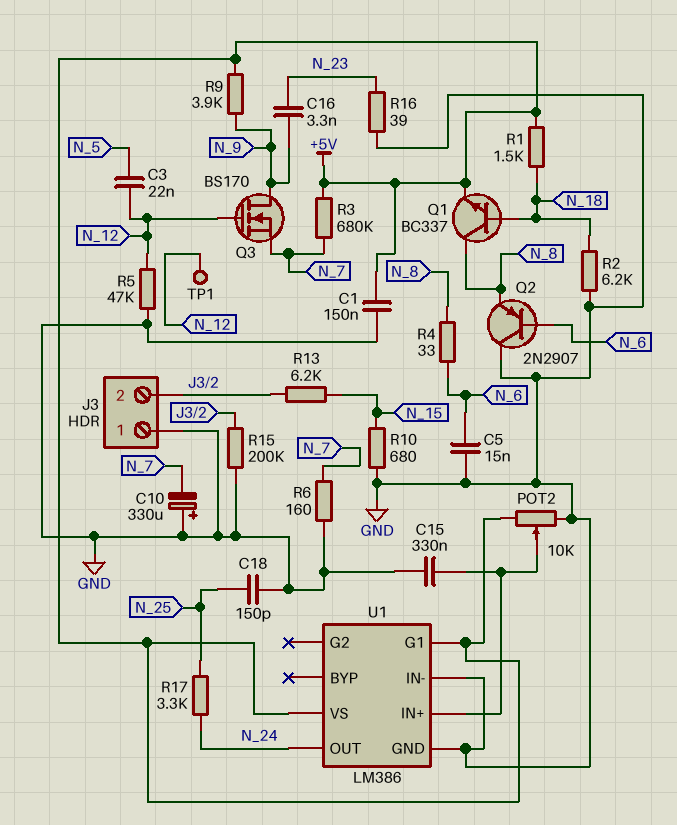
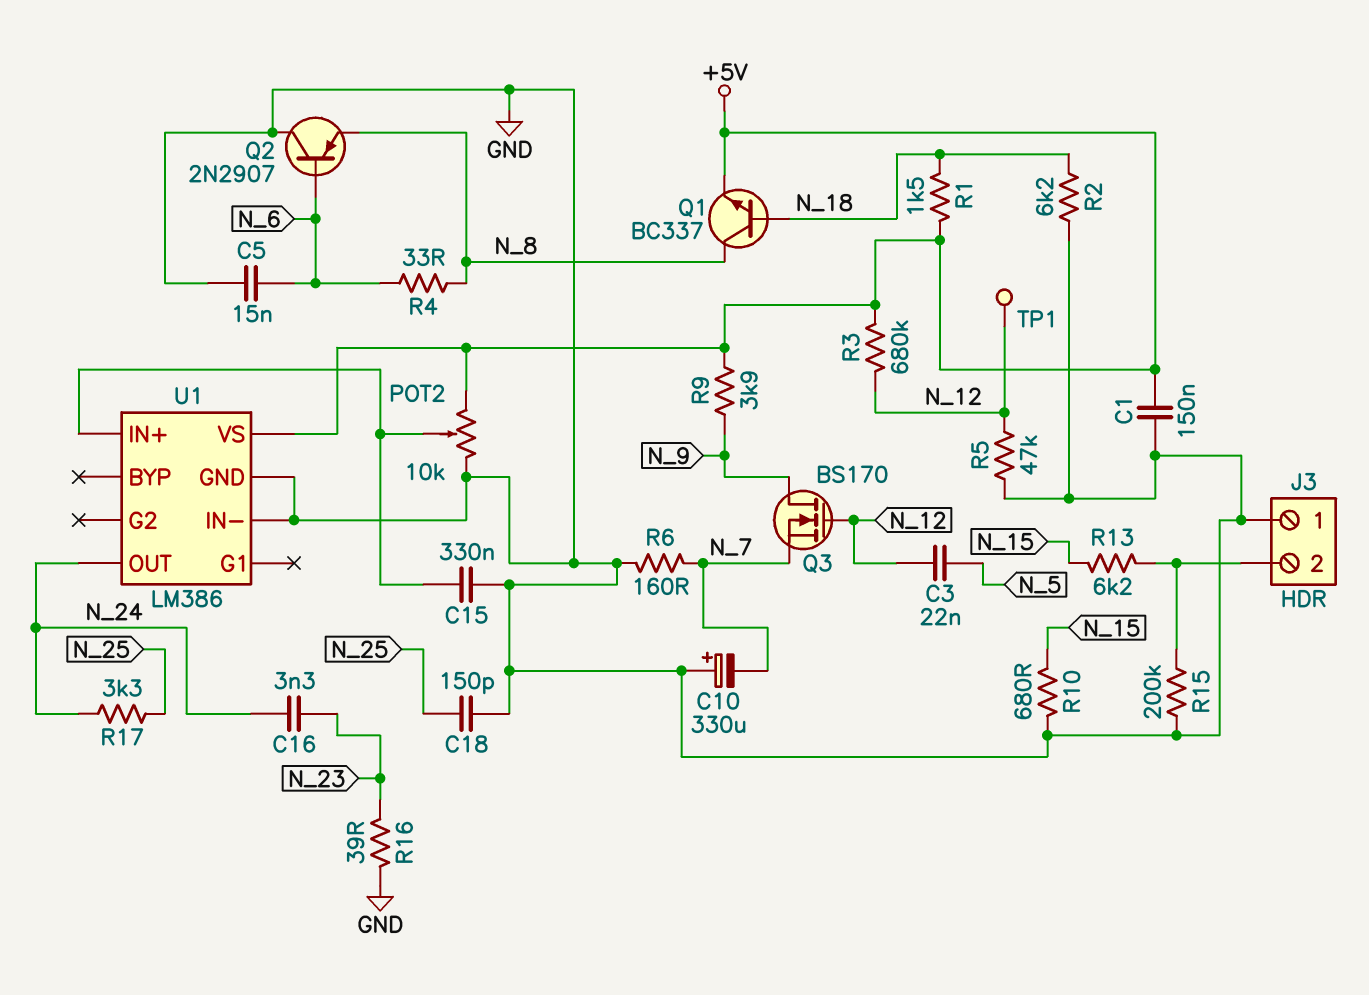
C16: 3.3nF (N_9, N_23) -> 3.3nF (N_23, N_24)
R3: 680k (+5V, N_7) -> 680k (+5V, N_12)
U1 pin G1: +5V -> none

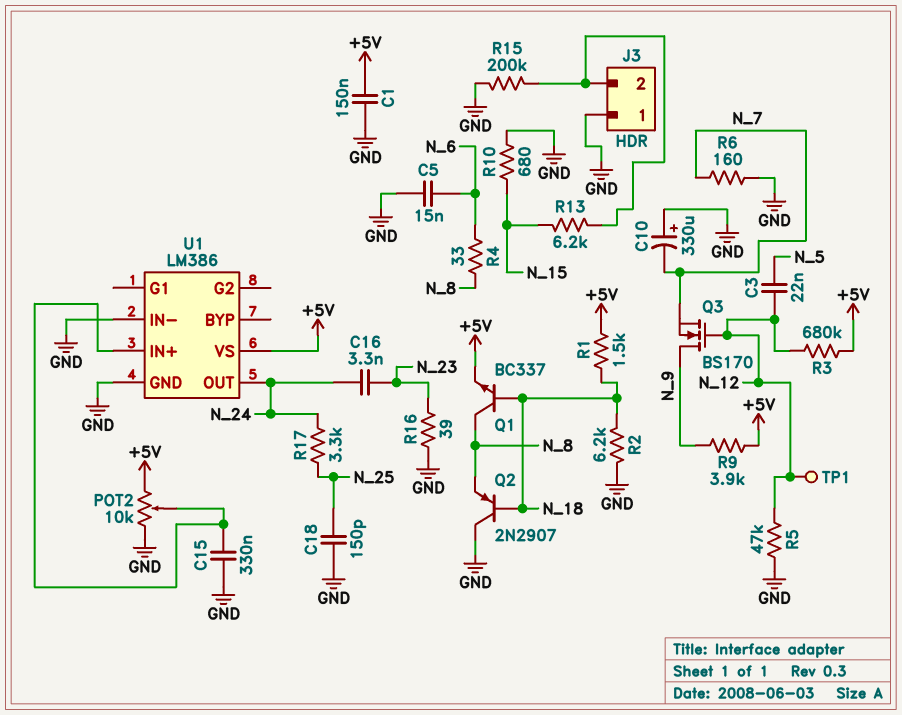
Q2: PNP 2N2907 (B N_6, C GND, E N_8) -> PNP 2N2907 (B N_18, C GND, E N_8)

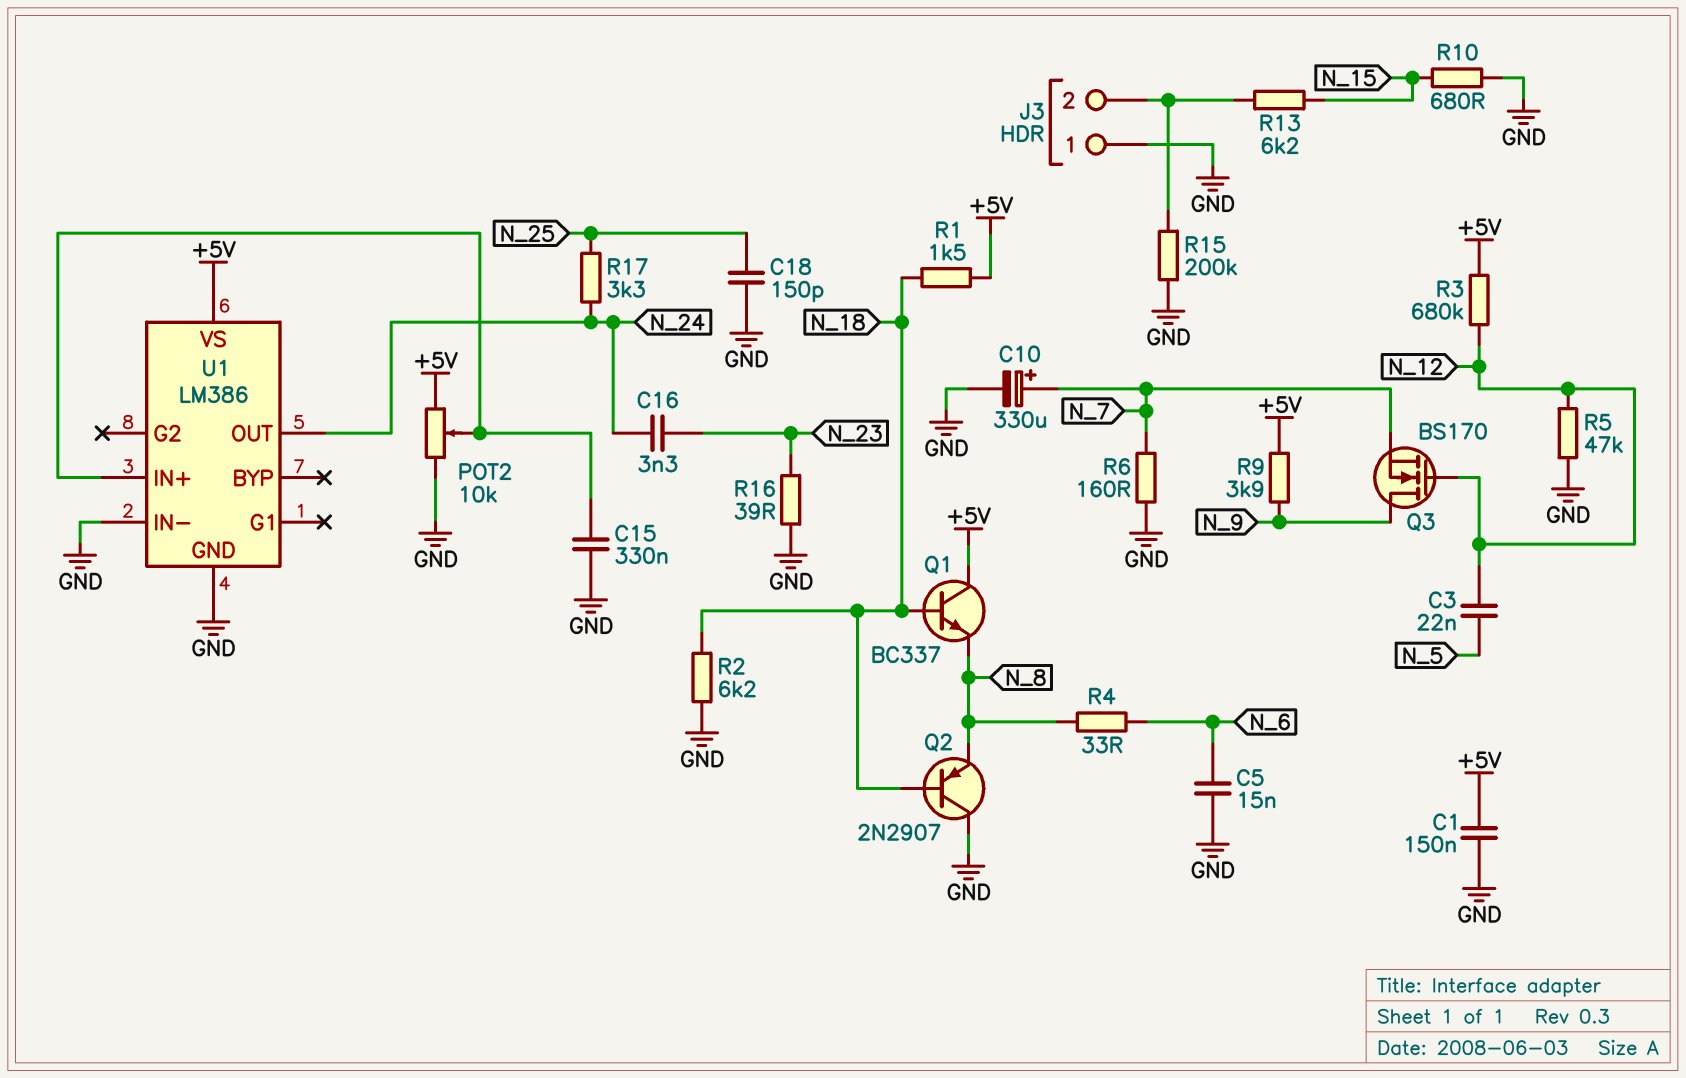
C10: 330uF (plus GND, minus N_7) -> 330uF (plus N_7, minus GND)
Q1: NPN BC337 (B N_18, C N_8, E +5V) -> NPN BC337 (B N_18, C +5V, E N_8)
TP1: test point (N_12) -> none

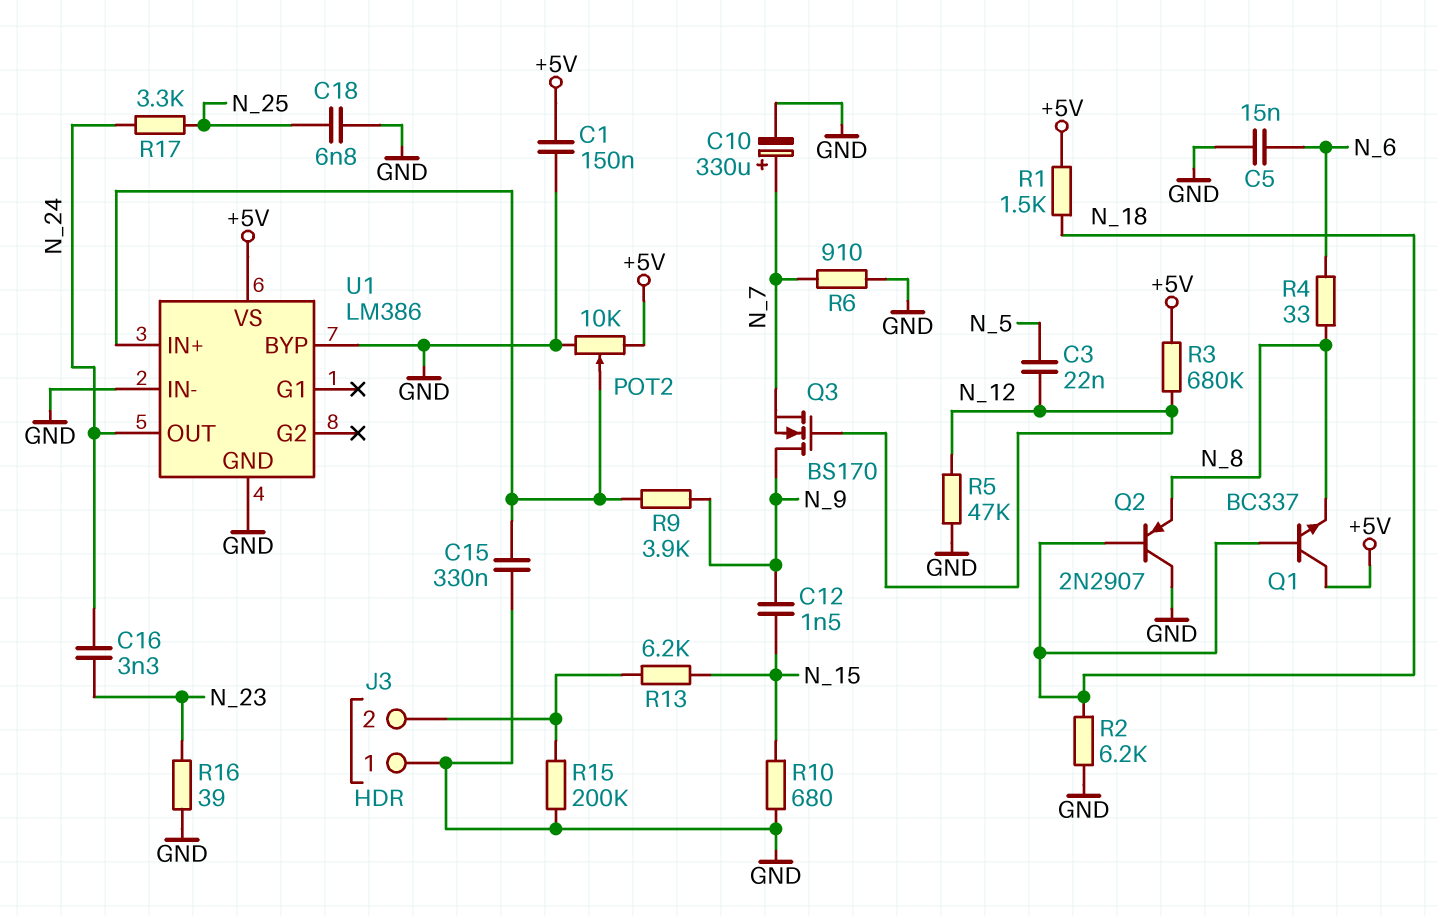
C12: none -> 1.5nF (N_9, N_15)
C18: 150pF (GND, N_25) -> 6.8nF (GND, N_25)
R6: 160 (GND, N_7) -> 910 (GND, N_7)
R9: 3.9k (+5V, N_9) -> 3.9k (N_9, U1/IN+)
U1 pin BYP: none -> GND

